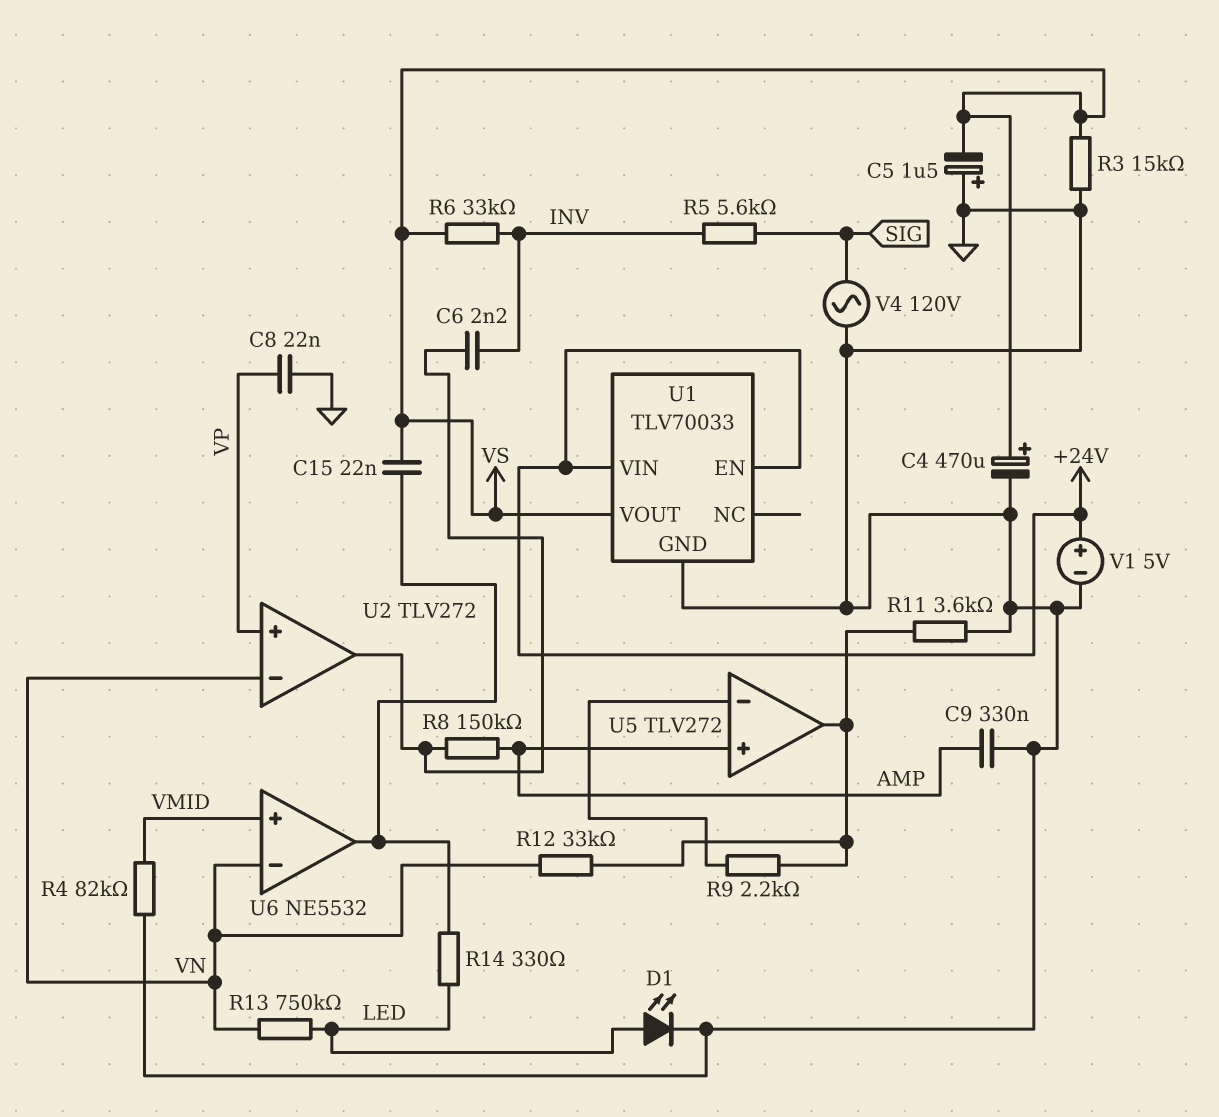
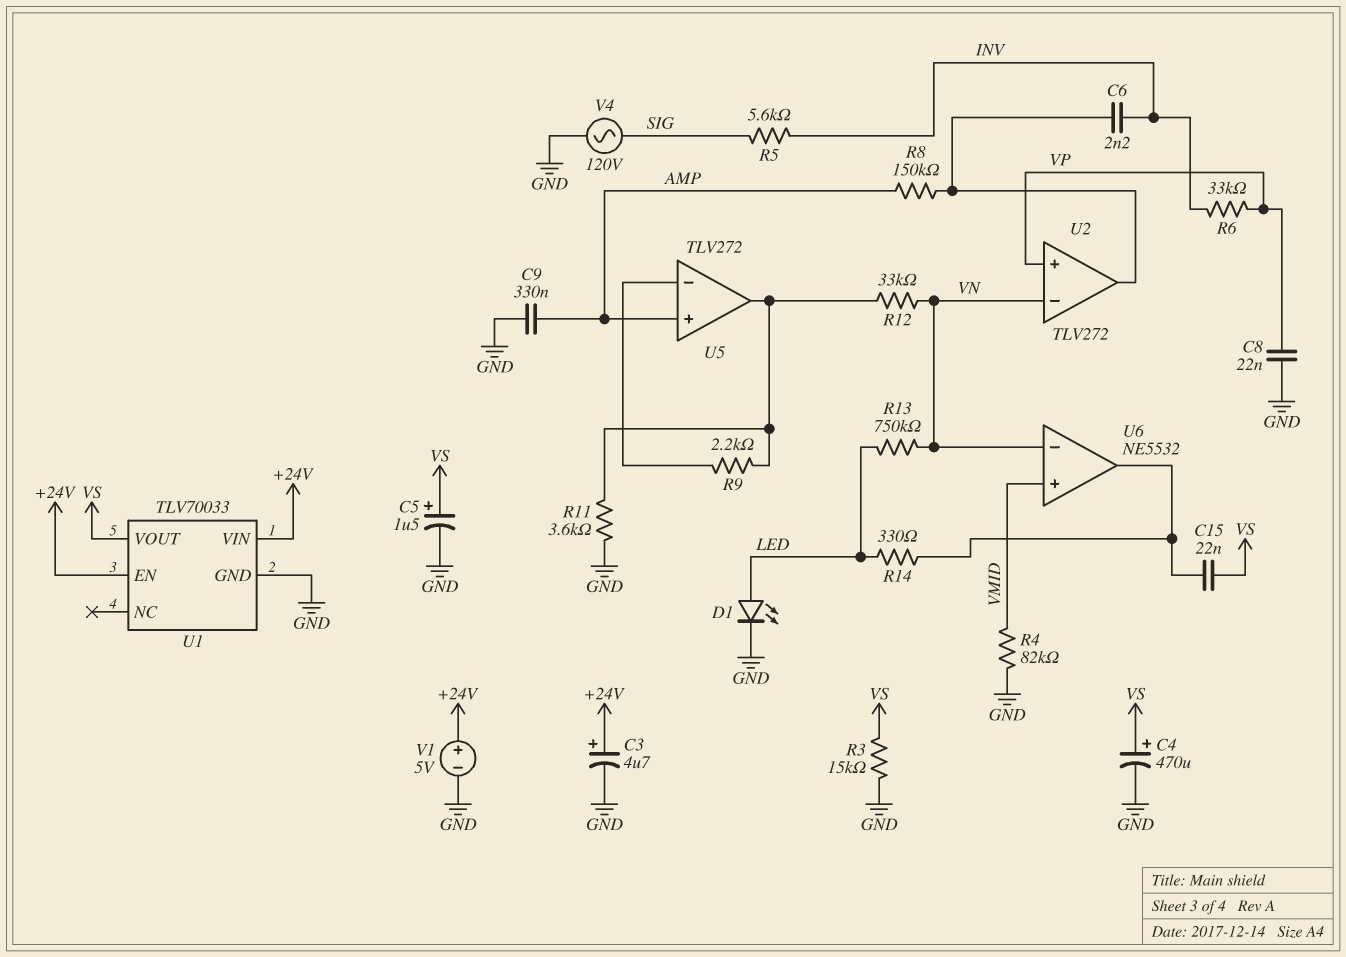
C3: none -> 4.7uF (plus +24V, minus GND)
C5: 1.5uF (plus GND, minus VS) -> 1.5uF (plus VS, minus GND)
R6: 33k (INV, VS) -> 33k (INV, VP)

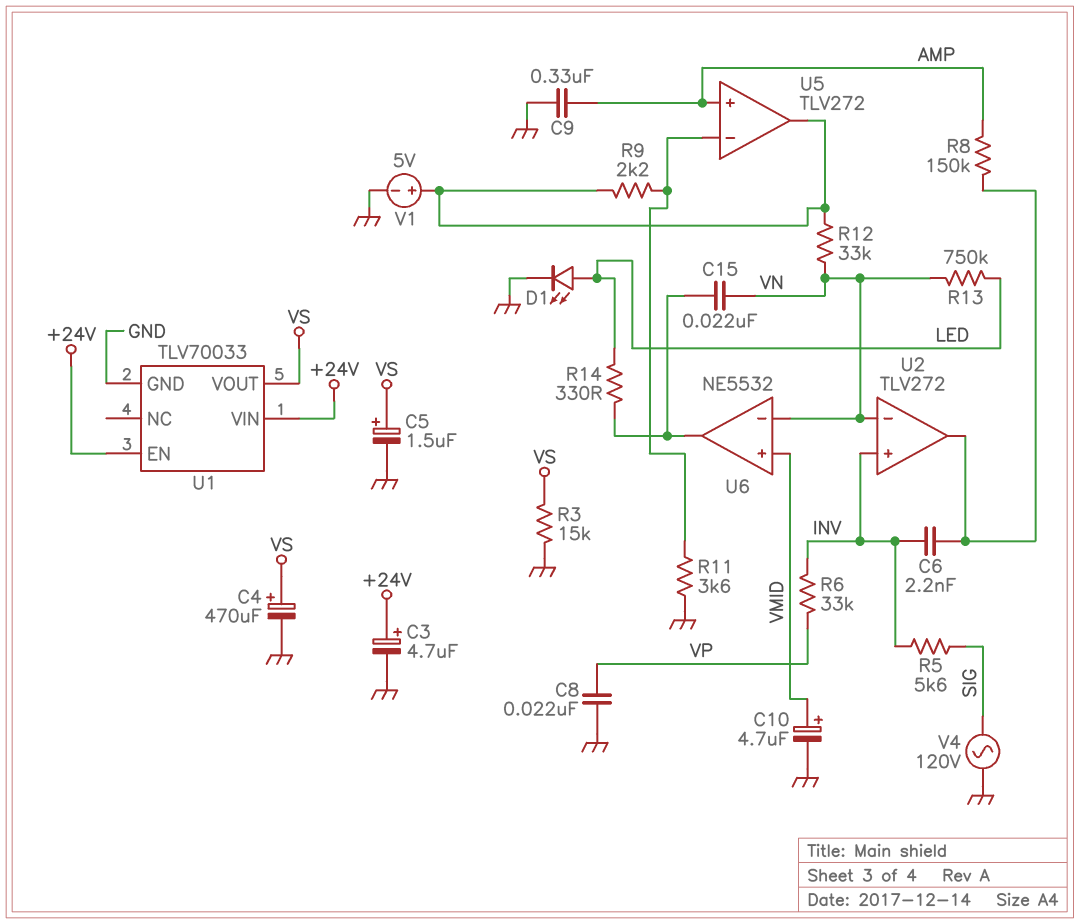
C10: none -> 4.7uF (plus VMID, minus GND)
C15: 22nF (U6/out, VS) -> 22nF (U6/out, VN)
R4: 82k (GND, VMID) -> none
R11: 3.6k (GND, U5/out) -> 3.6k (GND, U5/in-)
U2 pin in+: VP -> INV
V1: 5V (plus +24V, minus GND) -> 5V (plus U5/out, minus GND)

